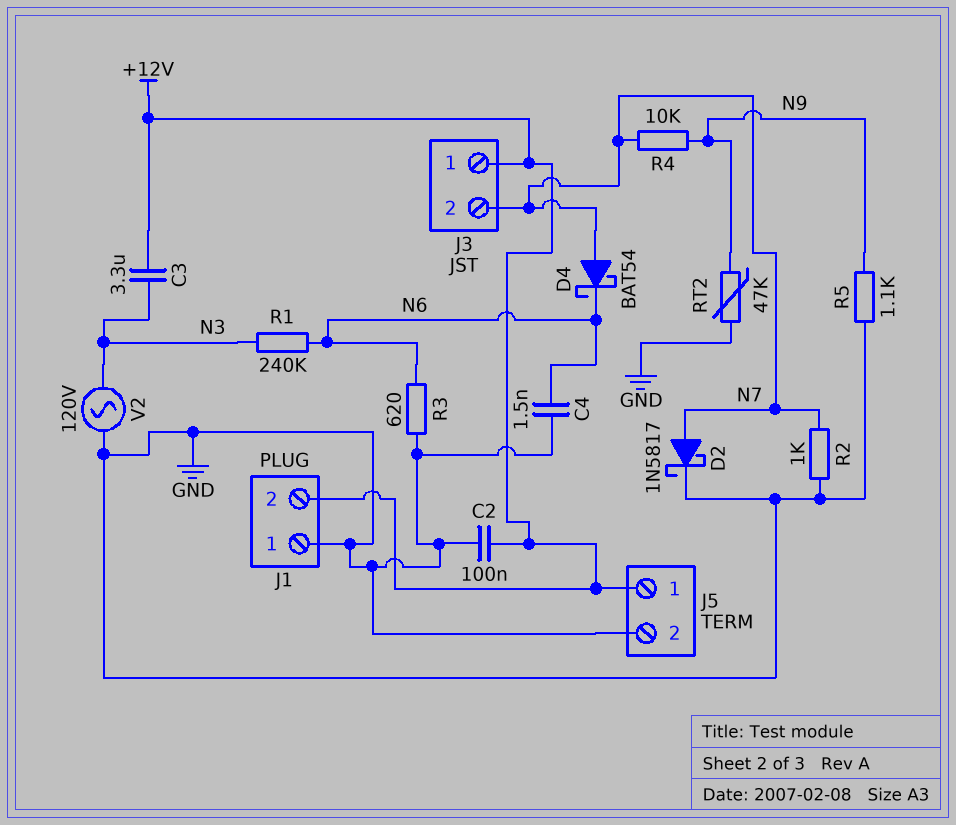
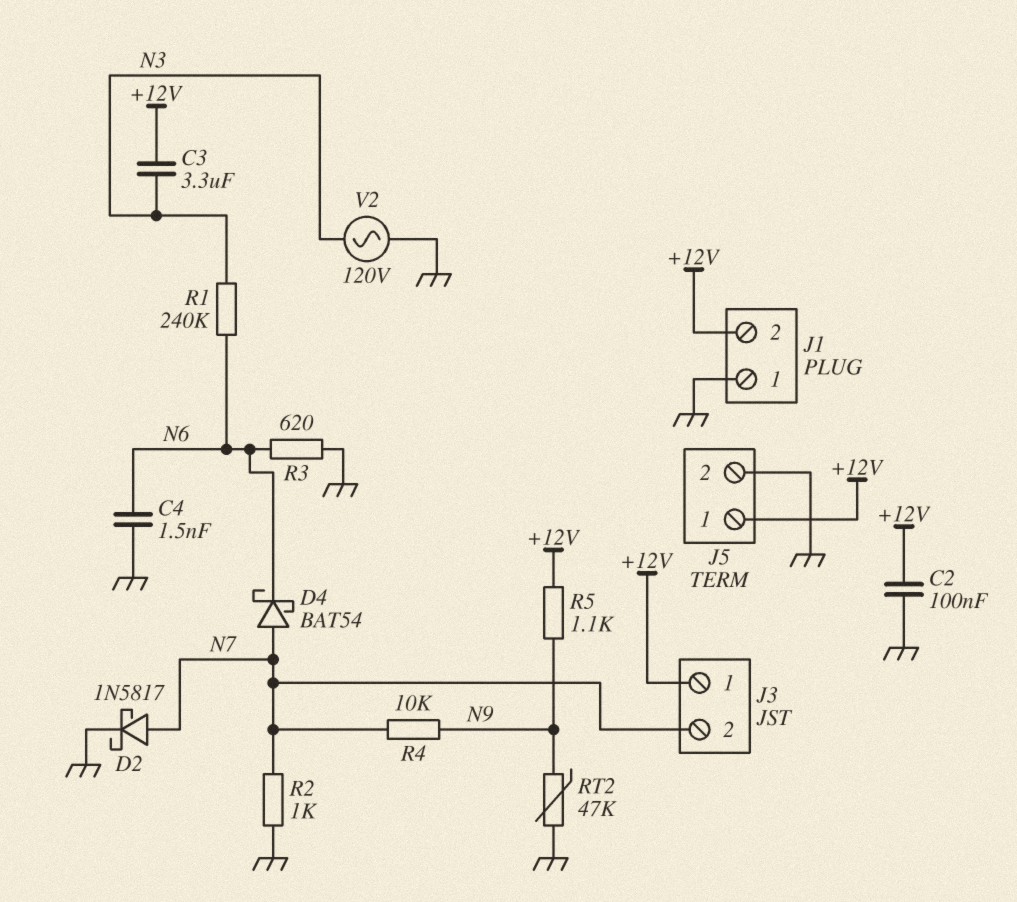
R5: 1.1k (GND, N9) -> 1.1k (+12V, N9)

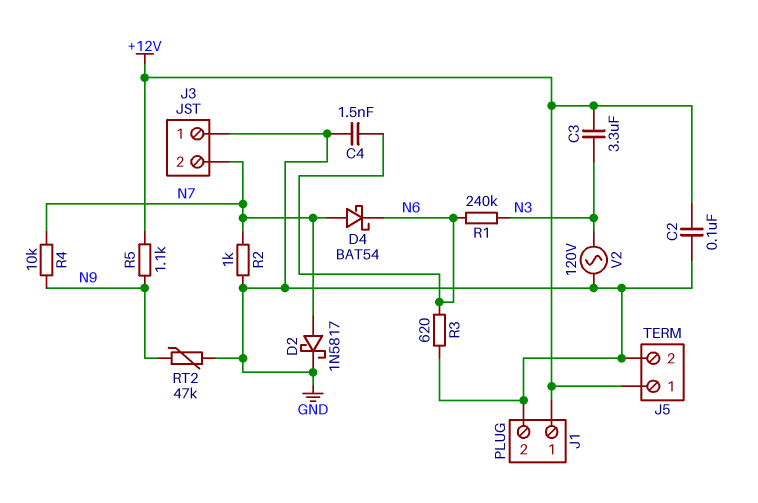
J1 pin 1: GND -> +12V
J1 pin 2: +12V -> GND
J3 pin 1: +12V -> GND

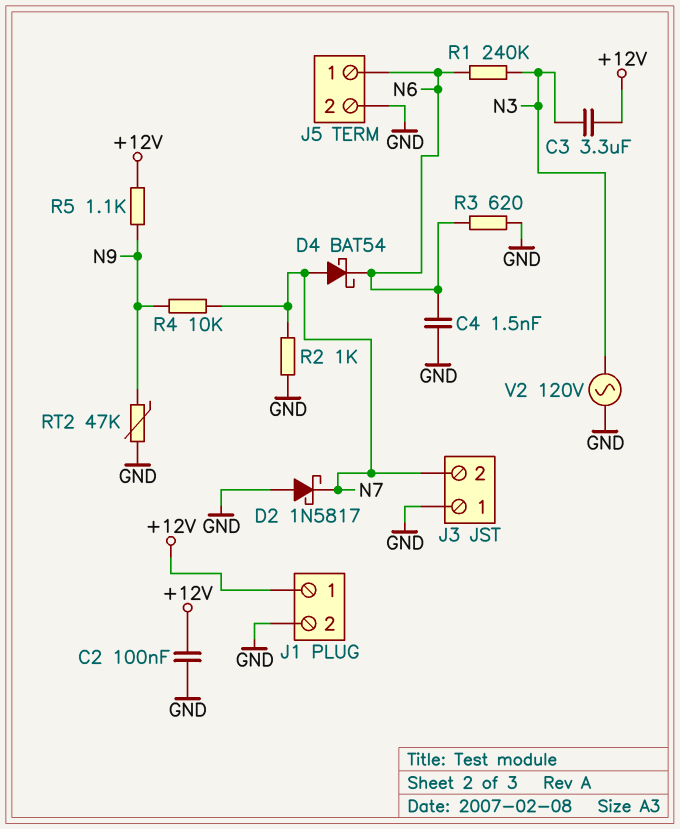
D2: schottky 1N5817 (A N7, K GND) -> schottky 1N5817 (A GND, K N7)
J5 pin 1: +12V -> N6

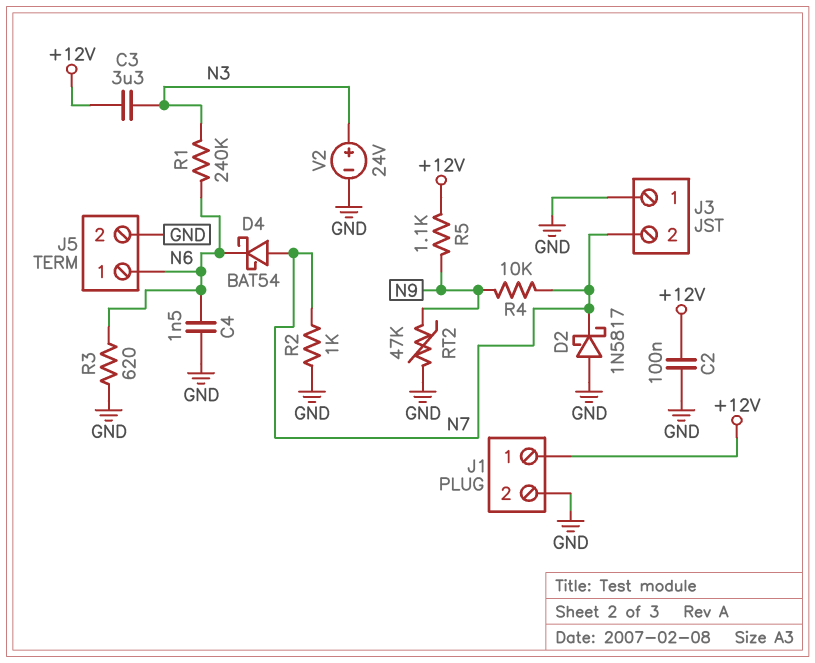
V2: AC 120V (GND, N3) -> 24V (plus N3, minus GND)

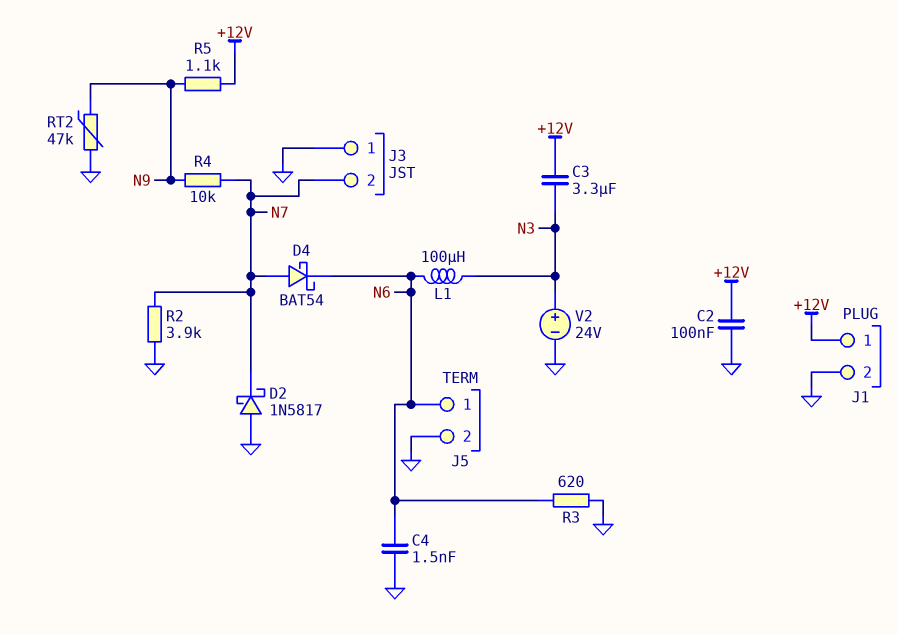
L1: none -> 100uH (N3, N6)
R1: 240k (N3, N6) -> none
R2: 1k (GND, N7) -> 3.9k (GND, N7)

